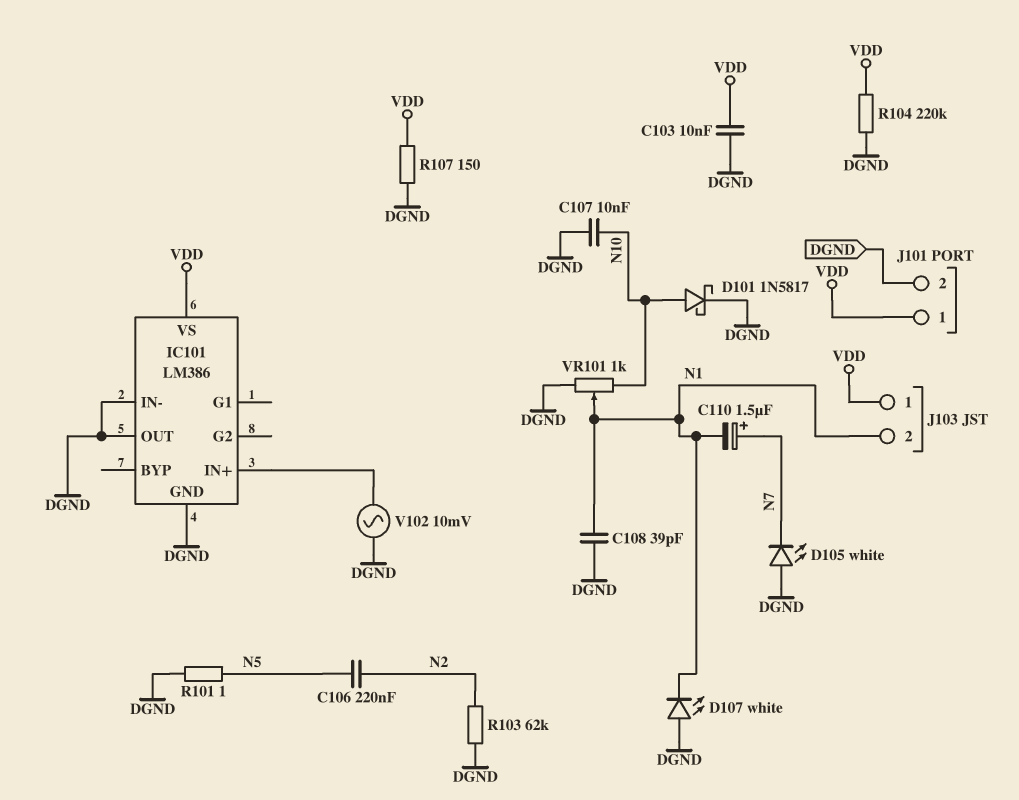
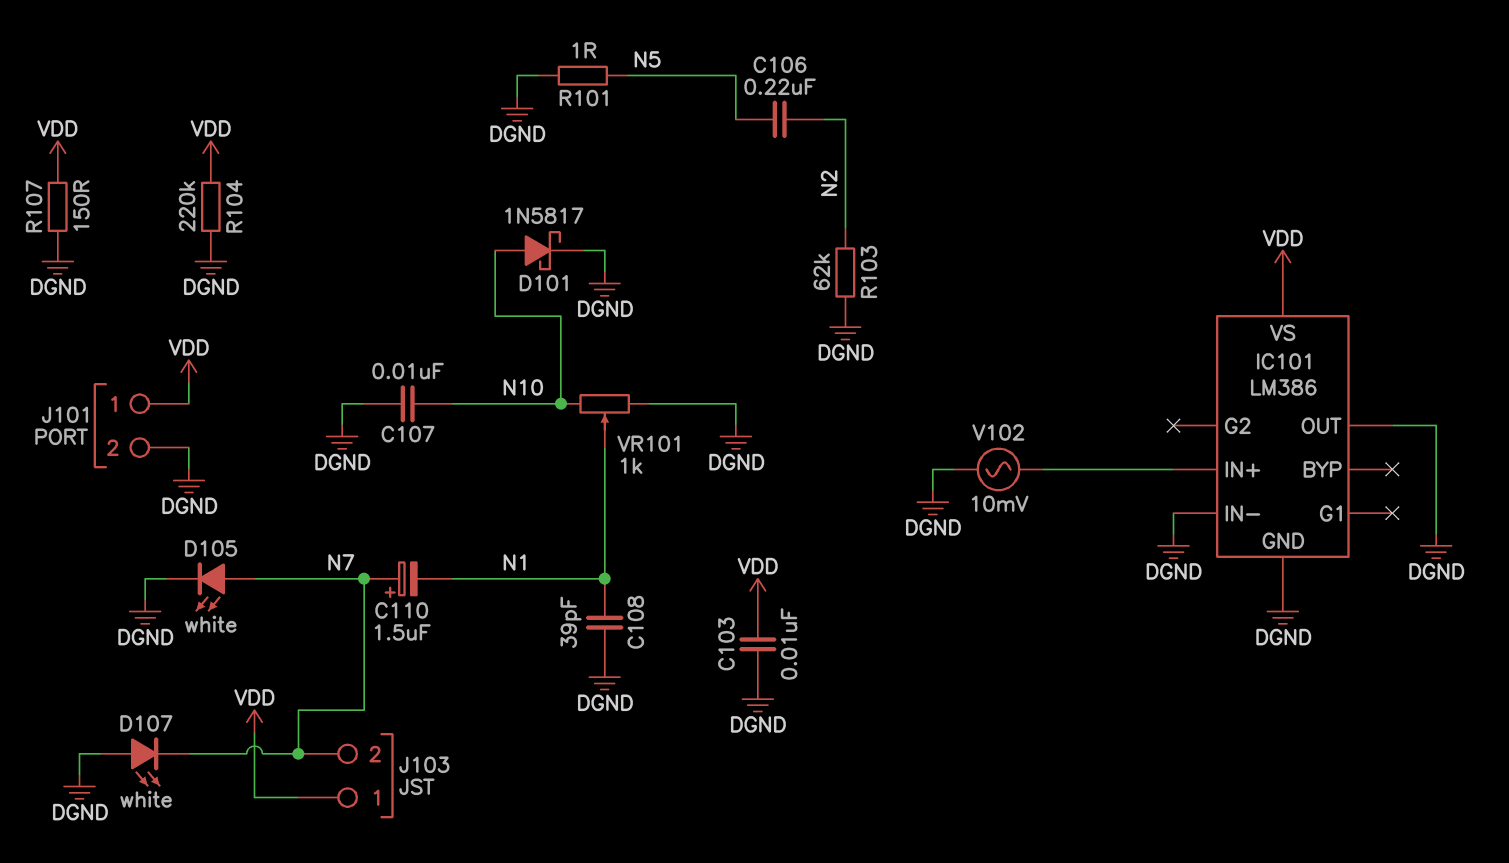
D105: LED white (A DGND, K N7) -> LED white (A N7, K DGND)
D107: LED white (A DGND, K N1) -> LED white (A DGND, K N7)
J103 pin 2: N1 -> N7

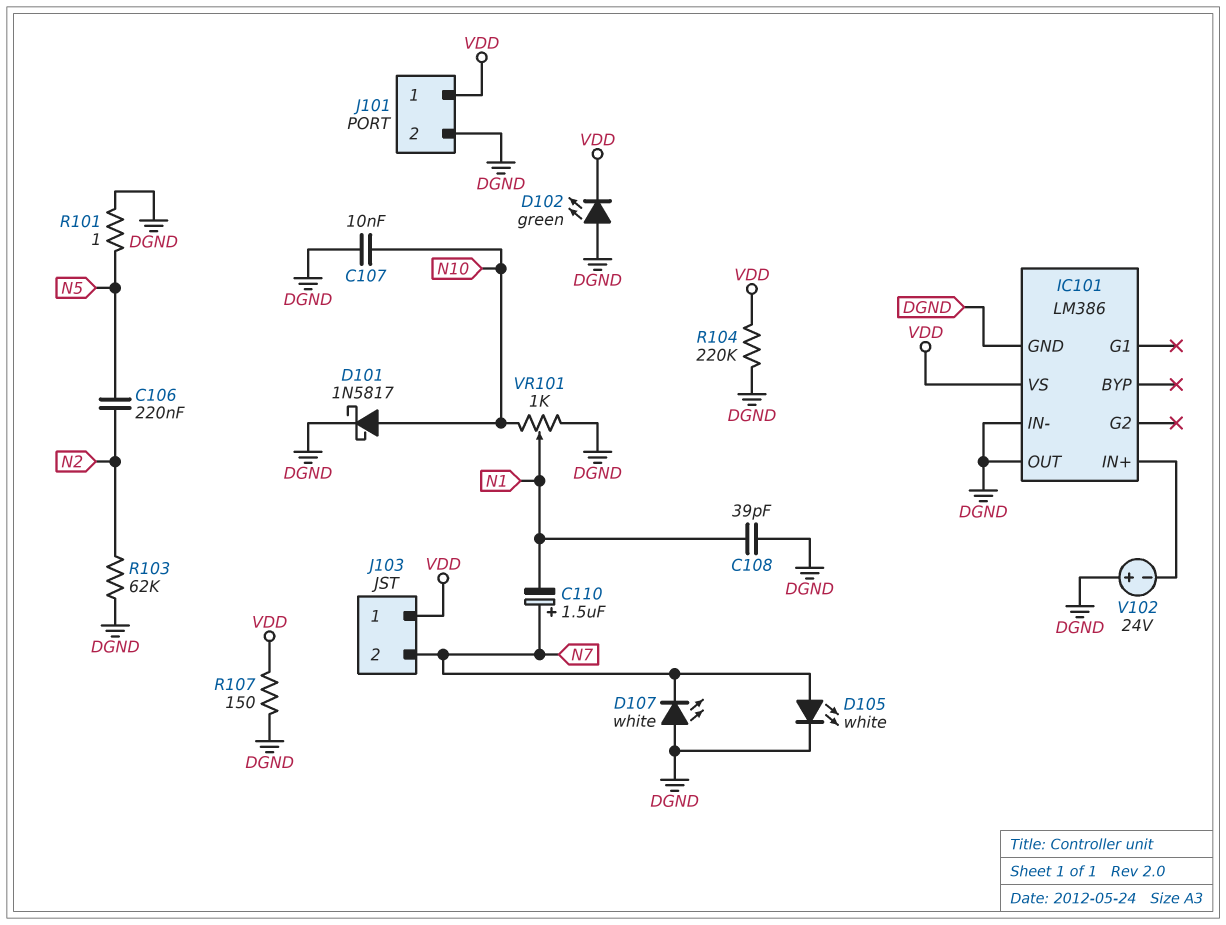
C103: 10nF (DGND, VDD) -> none
D102: none -> LED green (A DGND, K VDD)
V102: AC 10mV (DGND, IC101/IN+) -> 24V (plus DGND, minus IC101/IN+)

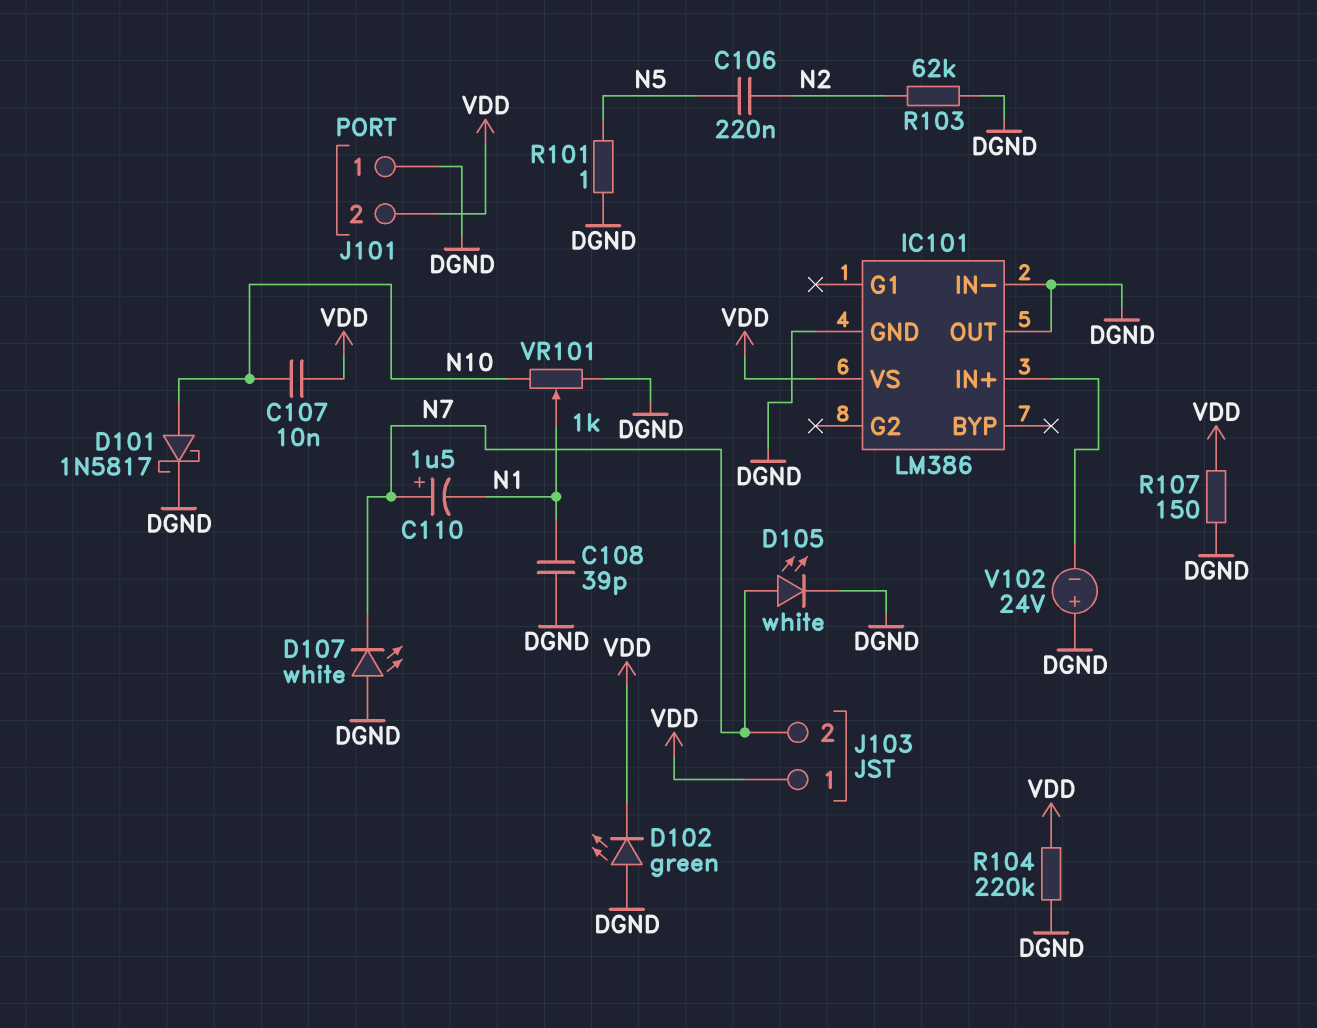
C107: 10nF (DGND, N10) -> 10nF (N10, VDD)
J101 pin 1: VDD -> DGND
J101 pin 2: DGND -> VDD

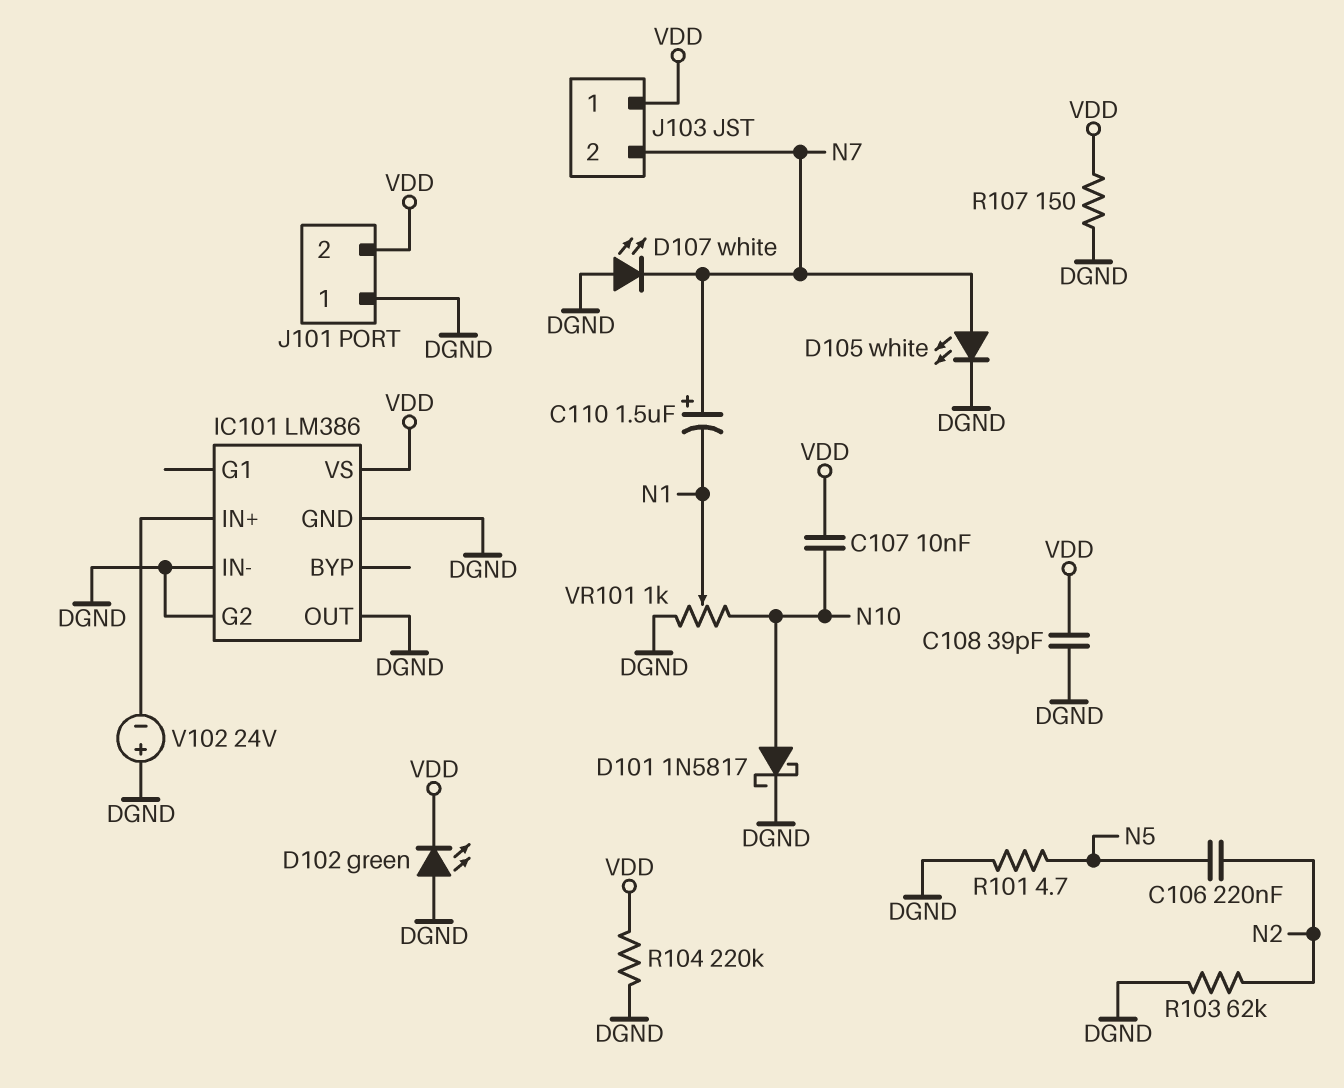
C108: 39pF (DGND, N1) -> 39pF (DGND, VDD)
IC101 pin G2: none -> DGND
R101: 1 (DGND, N5) -> 4.7 (DGND, N5)

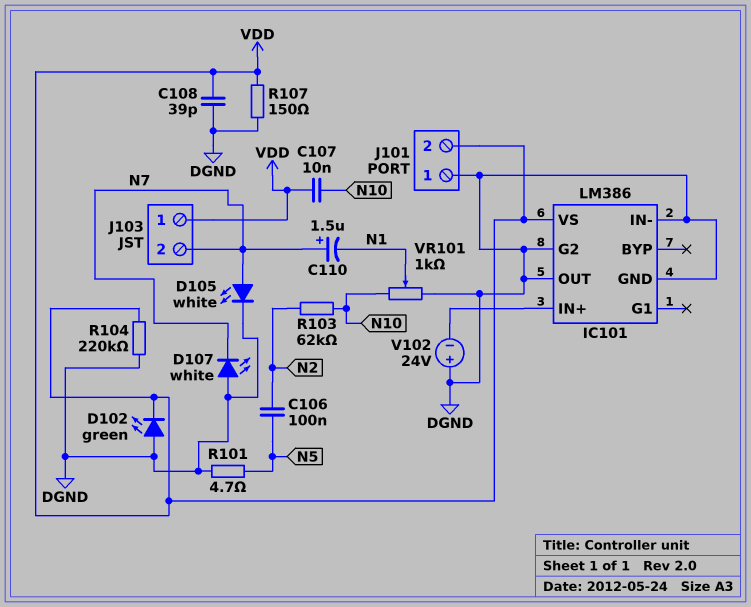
C106: 220nF (N2, N5) -> 100nF (N2, N5)
D101: schottky 1N5817 (A N10, K DGND) -> none
R103: 62k (DGND, N2) -> 62k (N2, N10)

